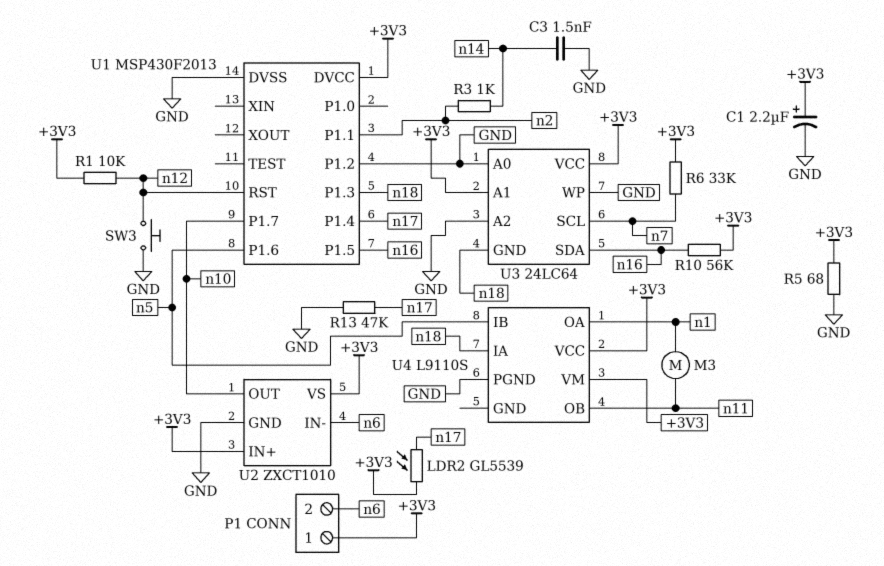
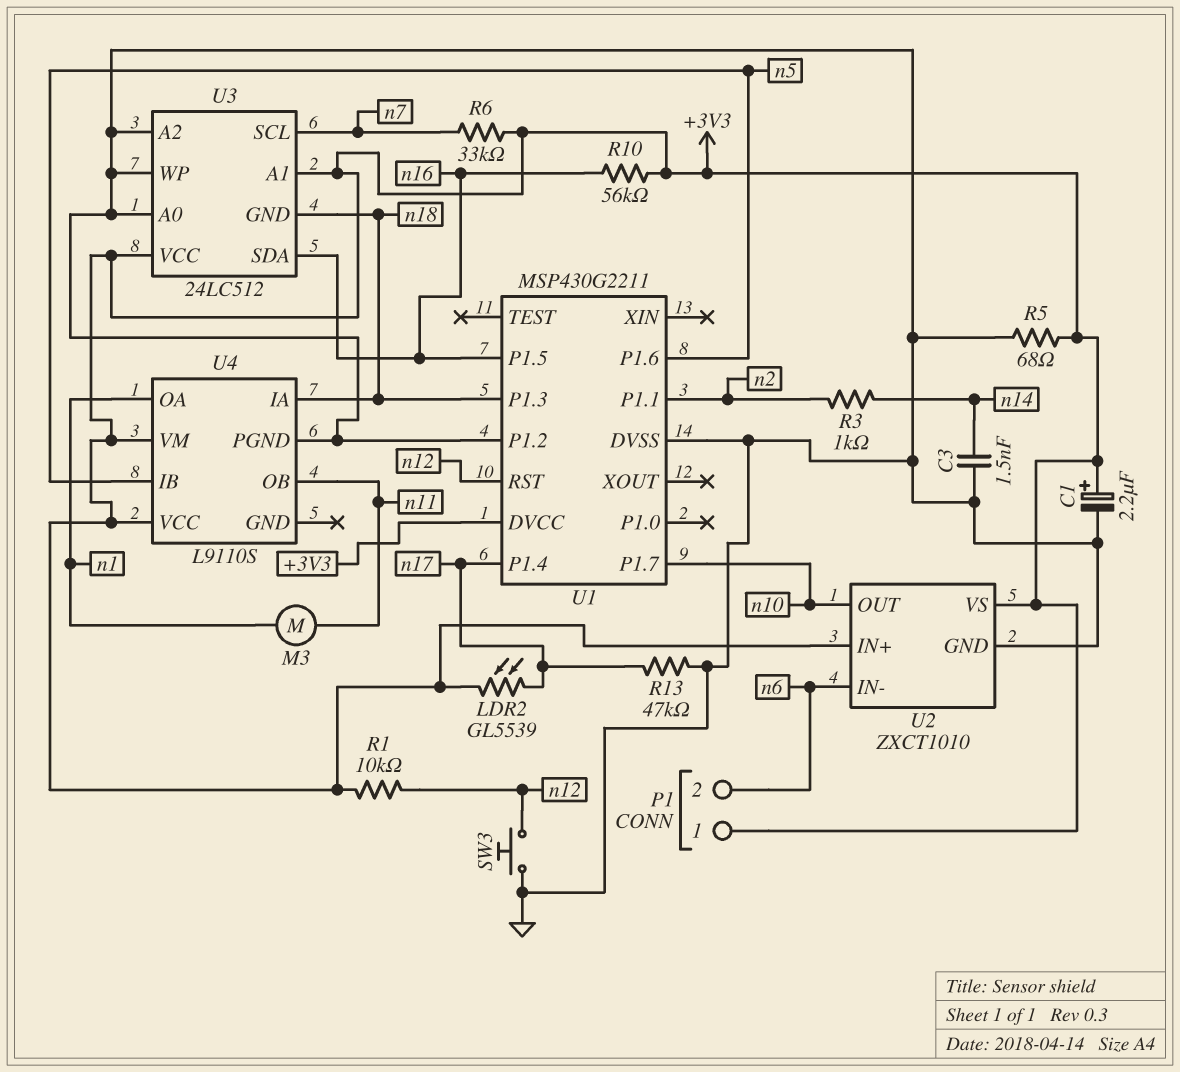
U1: MSP430F2013 -> MSP430G2211
U3: 24LC64 -> 24LC512

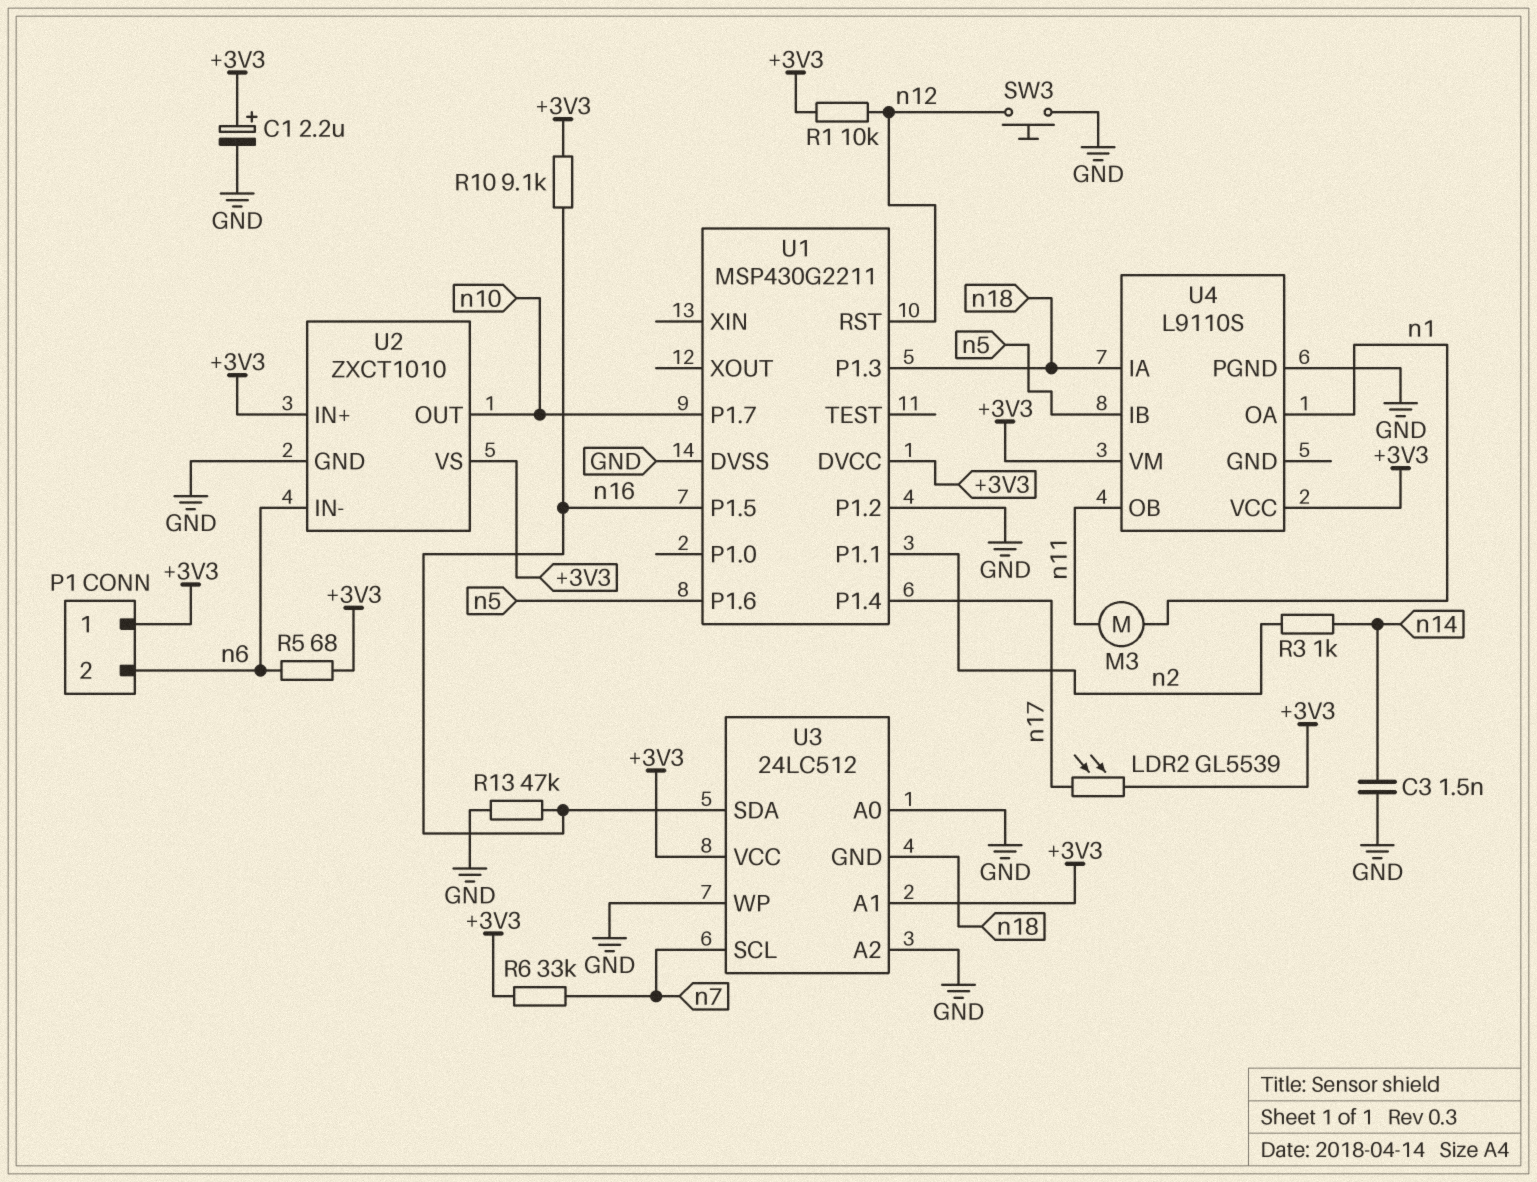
R5: 68 (+3V3, GND) -> 68 (+3V3, n6)
R10: 56k (+3V3, n16) -> 9.1k (+3V3, n16)
R13: 47k (GND, n17) -> 47k (GND, n16)

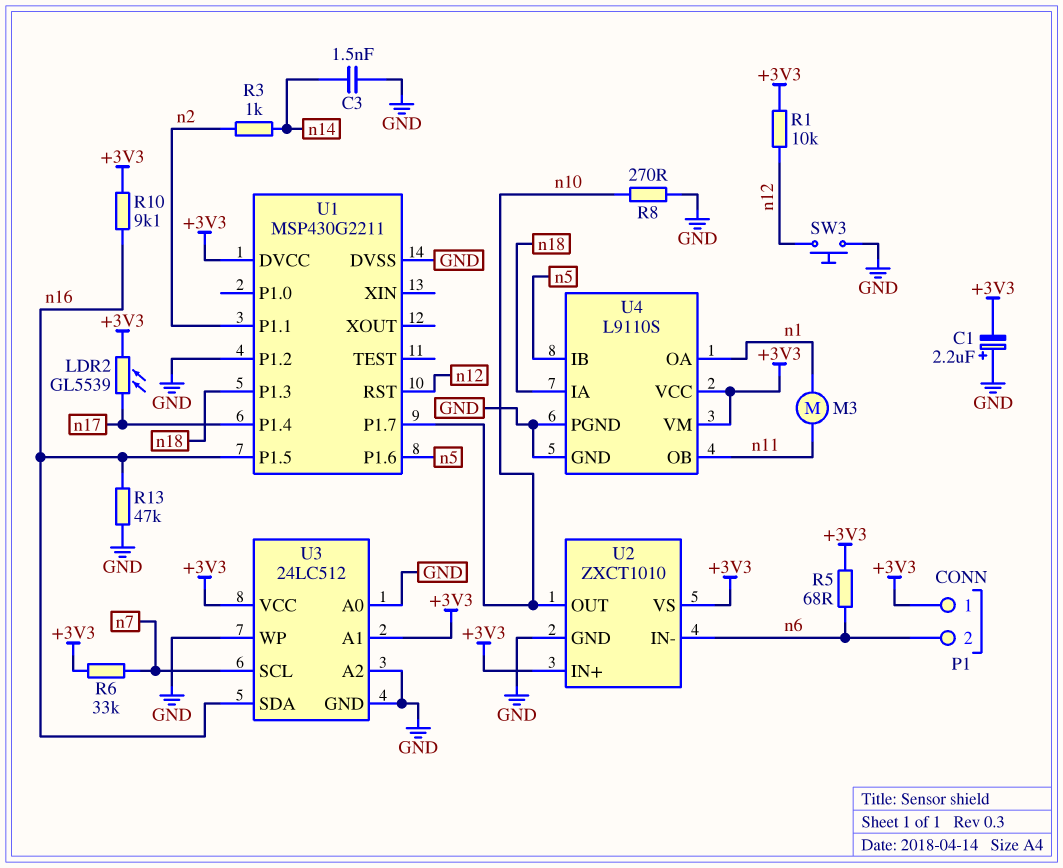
C1: 2.2uF (plus +3V3, minus GND) -> 2.2uF (plus GND, minus +3V3)
R8: none -> 270 (GND, n10)
U3 pin GND: n18 -> GND
U4 pin GND: none -> GND

